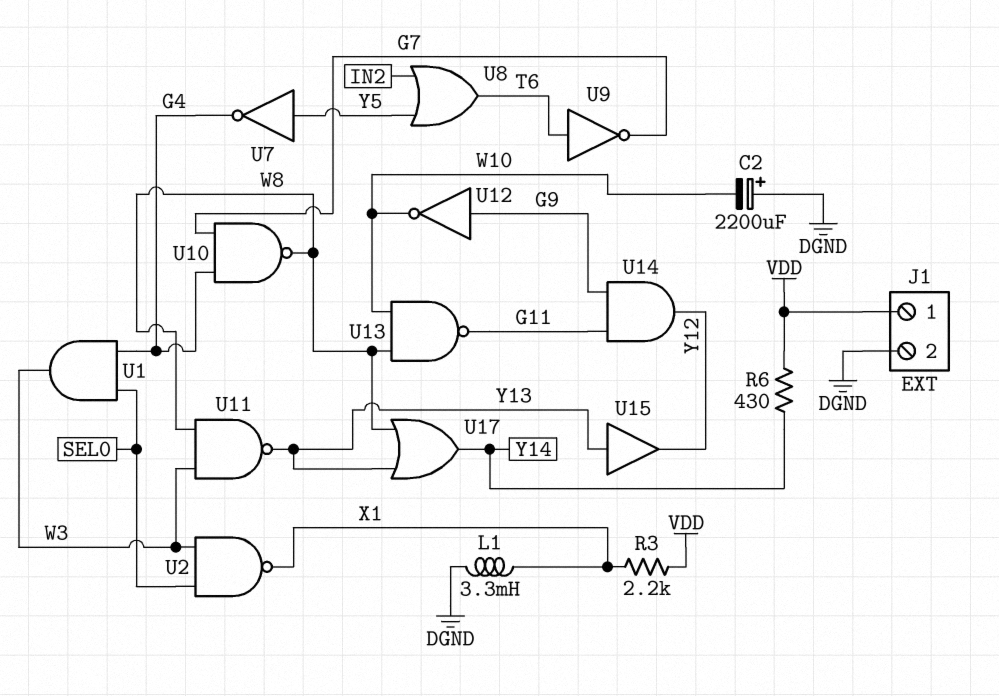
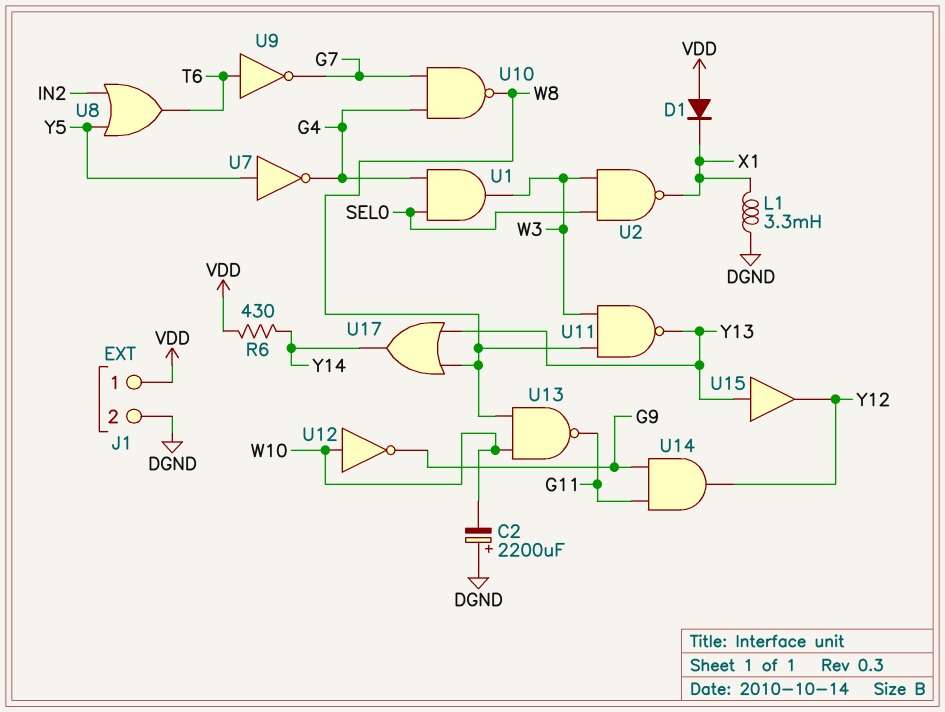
D1: none -> diode (A VDD, K X1)
R3: 2.2k (VDD, X1) -> none
U12: NOT (in G9, out W10) -> NOT (in W10, out G9)

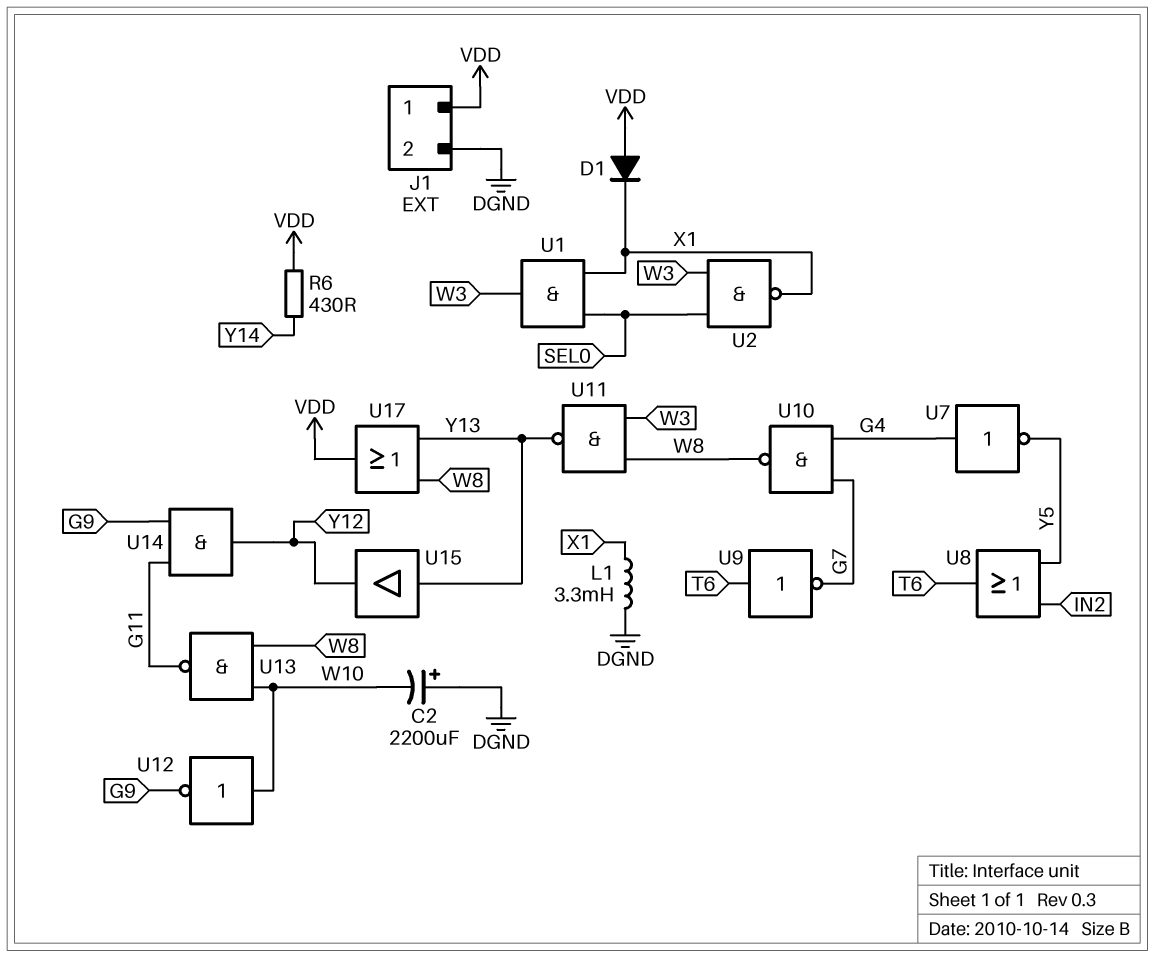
U1: AND (in G4, in SEL0, out W3) -> AND (in SEL0, in X1, out W3)
U7: NOT (in Y5, out G4) -> NOT (in G4, out Y5)
U17: OR (in W8, in Y13, out Y14) -> OR (in W8, in Y13, out VDD)

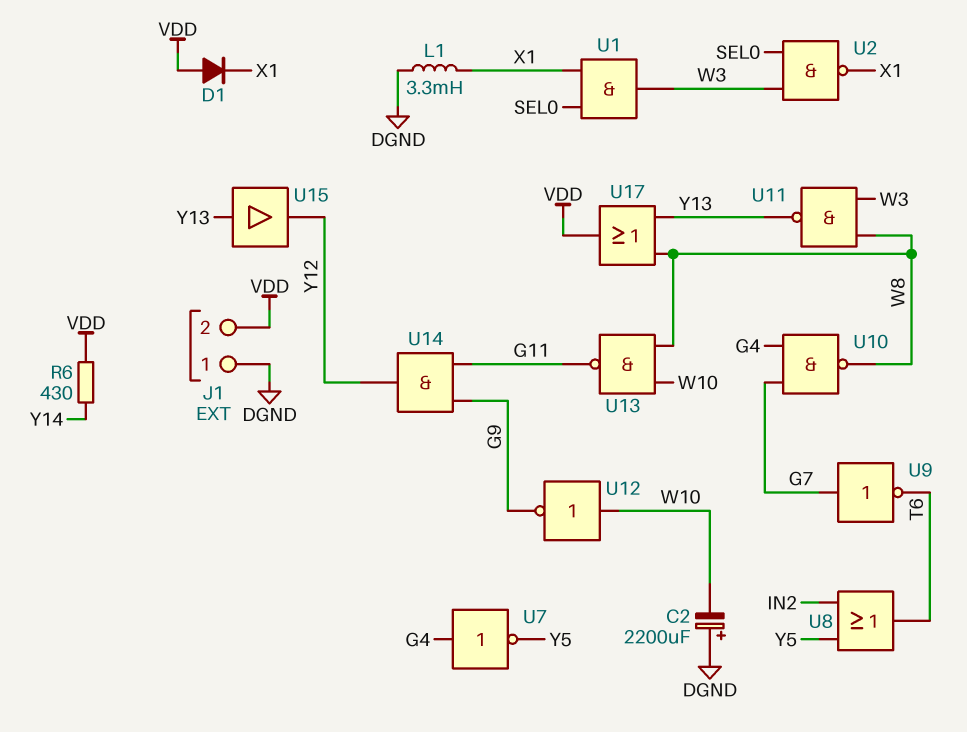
J1 pin 1: VDD -> DGND
J1 pin 2: DGND -> VDD
U9: NOT (in T6, out G7) -> NOT (in G7, out T6)

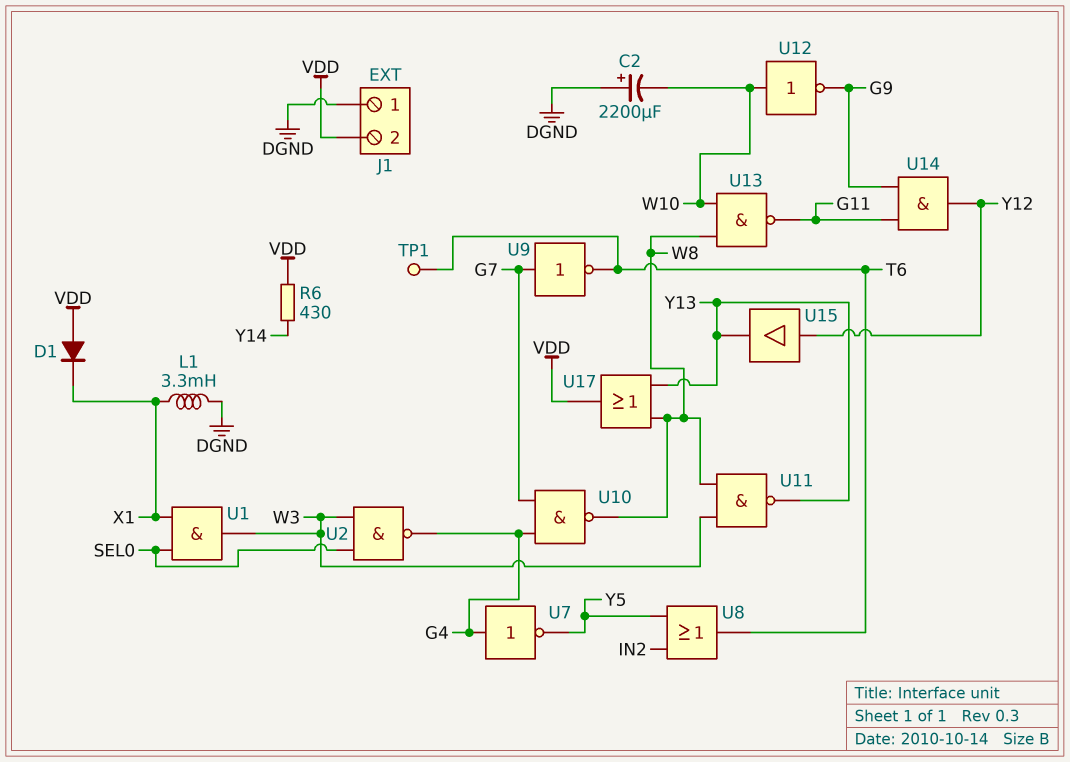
TP1: none -> test point (T6)
U2: NAND (in SEL0, in W3, out X1) -> NAND (in SEL0, in W3, out G4)
U15: buffer (in Y13, out Y12) -> buffer (in Y12, out Y13)

